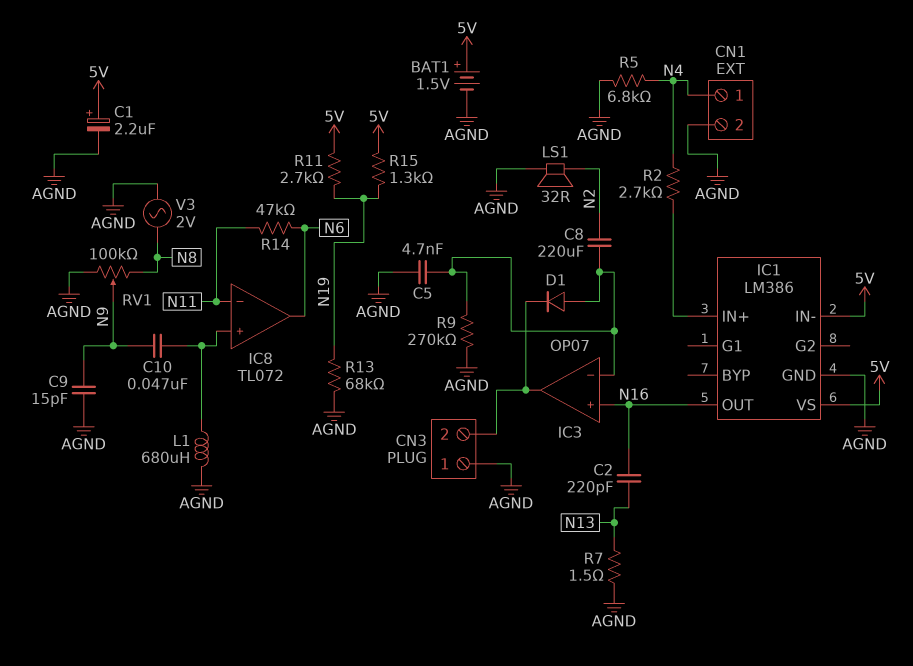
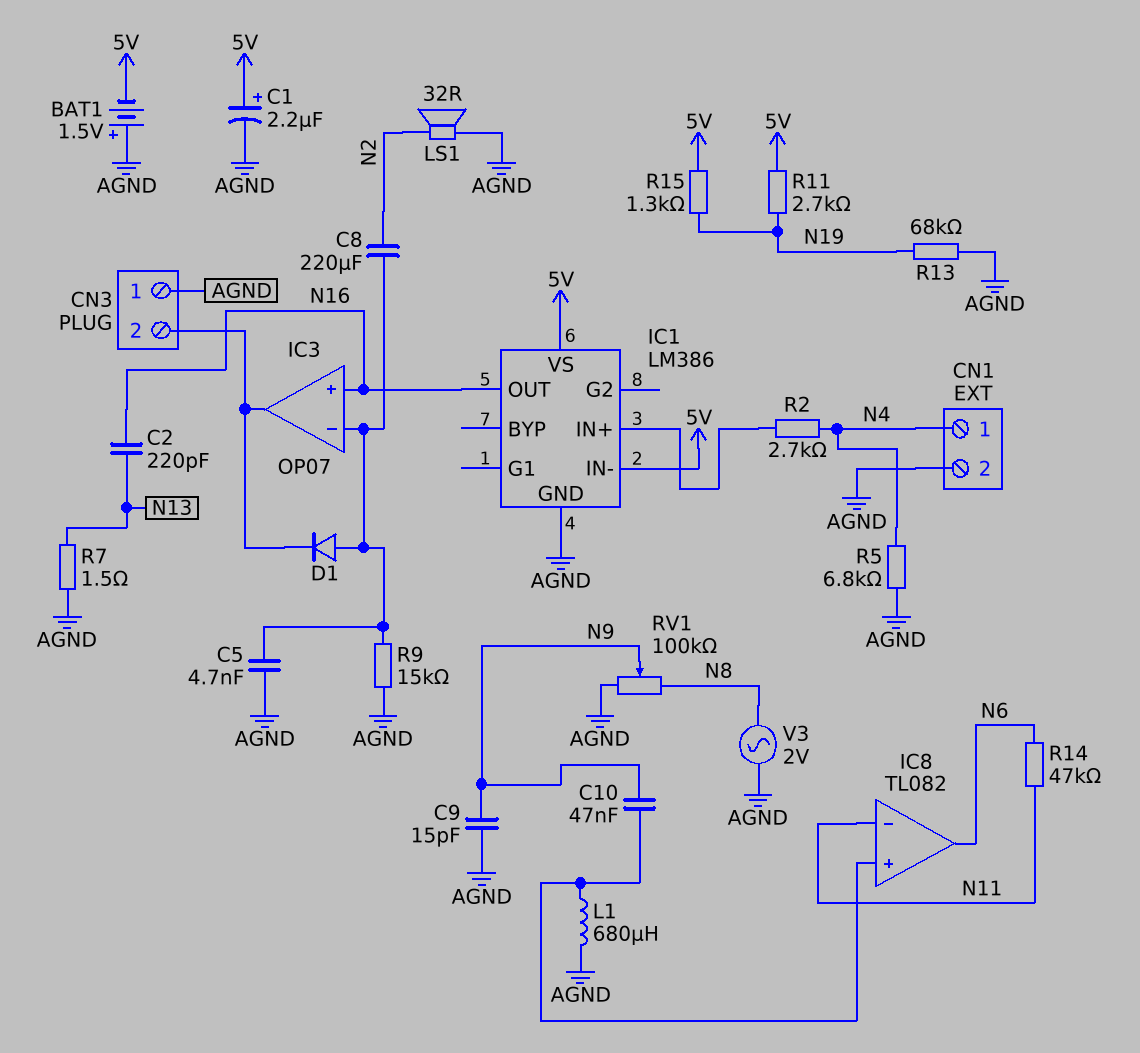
BAT1: 1.5V (plus 5V, minus AGND) -> 1.5V (plus AGND, minus 5V)
IC8: TL072 -> TL082
R9: 270k (AGND, IC3/in-) -> 15k (AGND, IC3/in-)

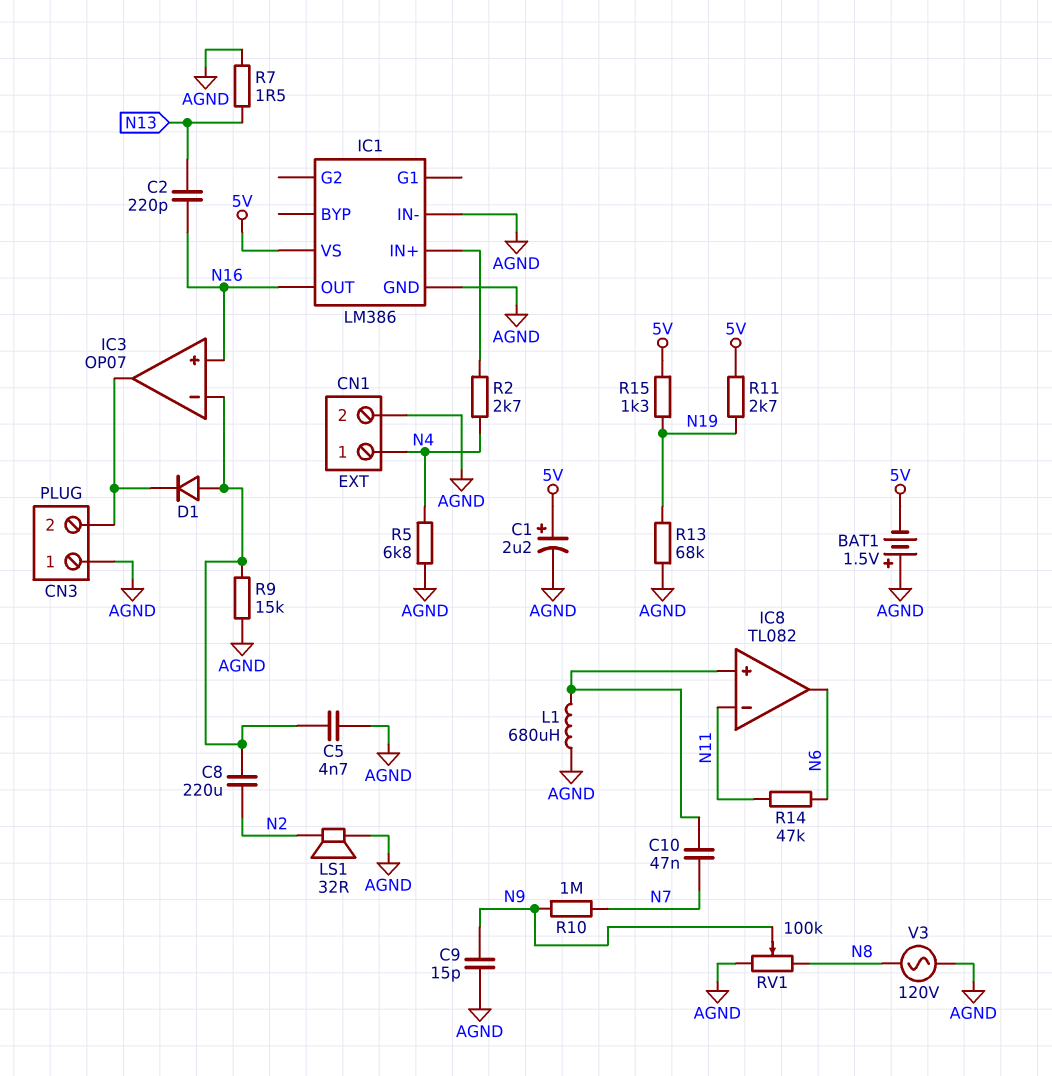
C10: 47nF (IC8/in+, N9) -> 47nF (IC8/in+, N7)
IC1 pin IN-: 5V -> AGND
R10: none -> 1M (N7, N9)
V3: AC 2V (AGND, N8) -> AC 120V (AGND, N8)

